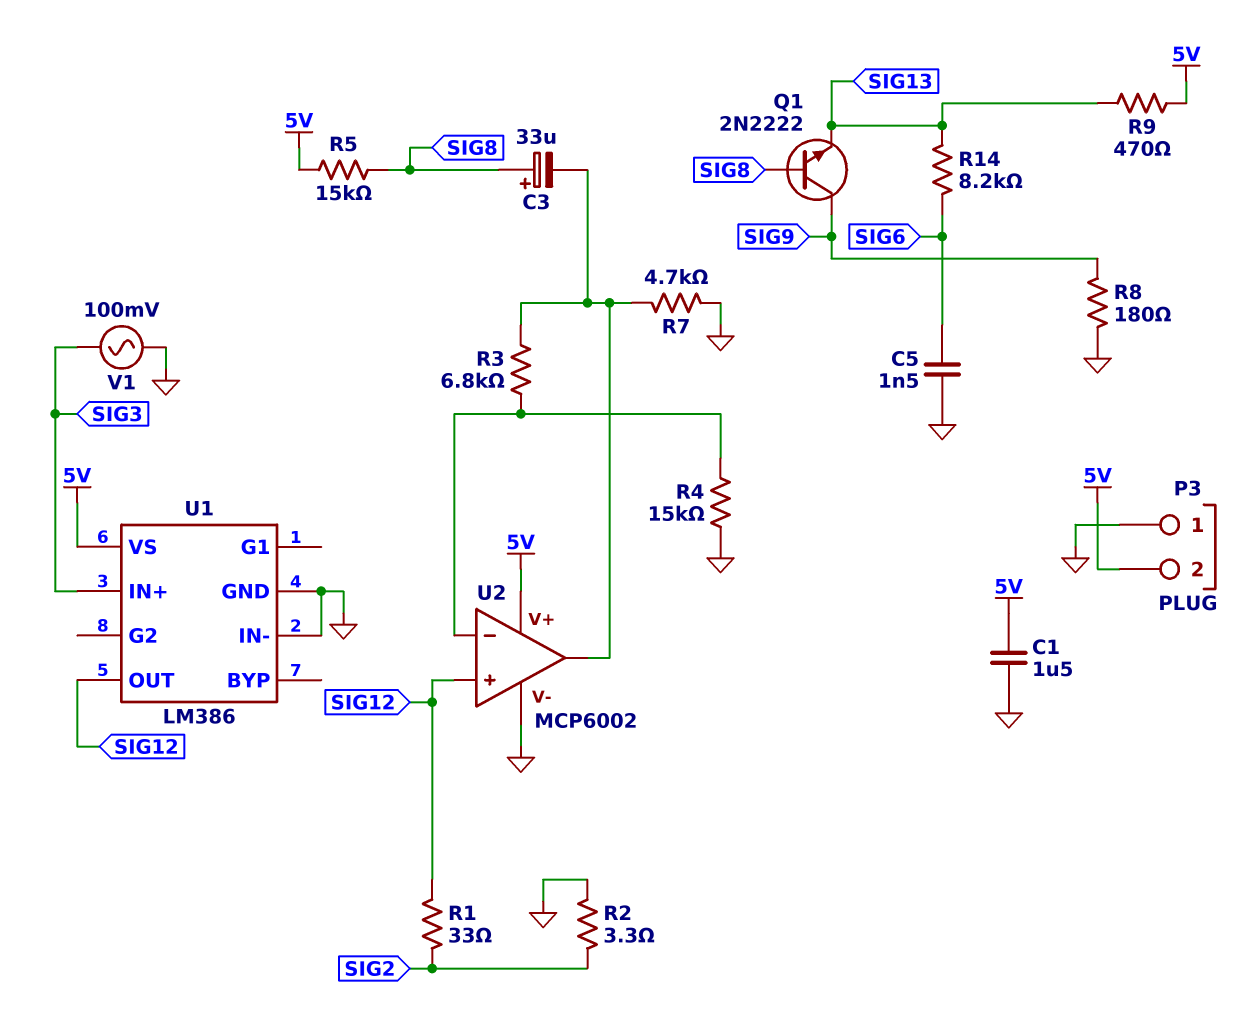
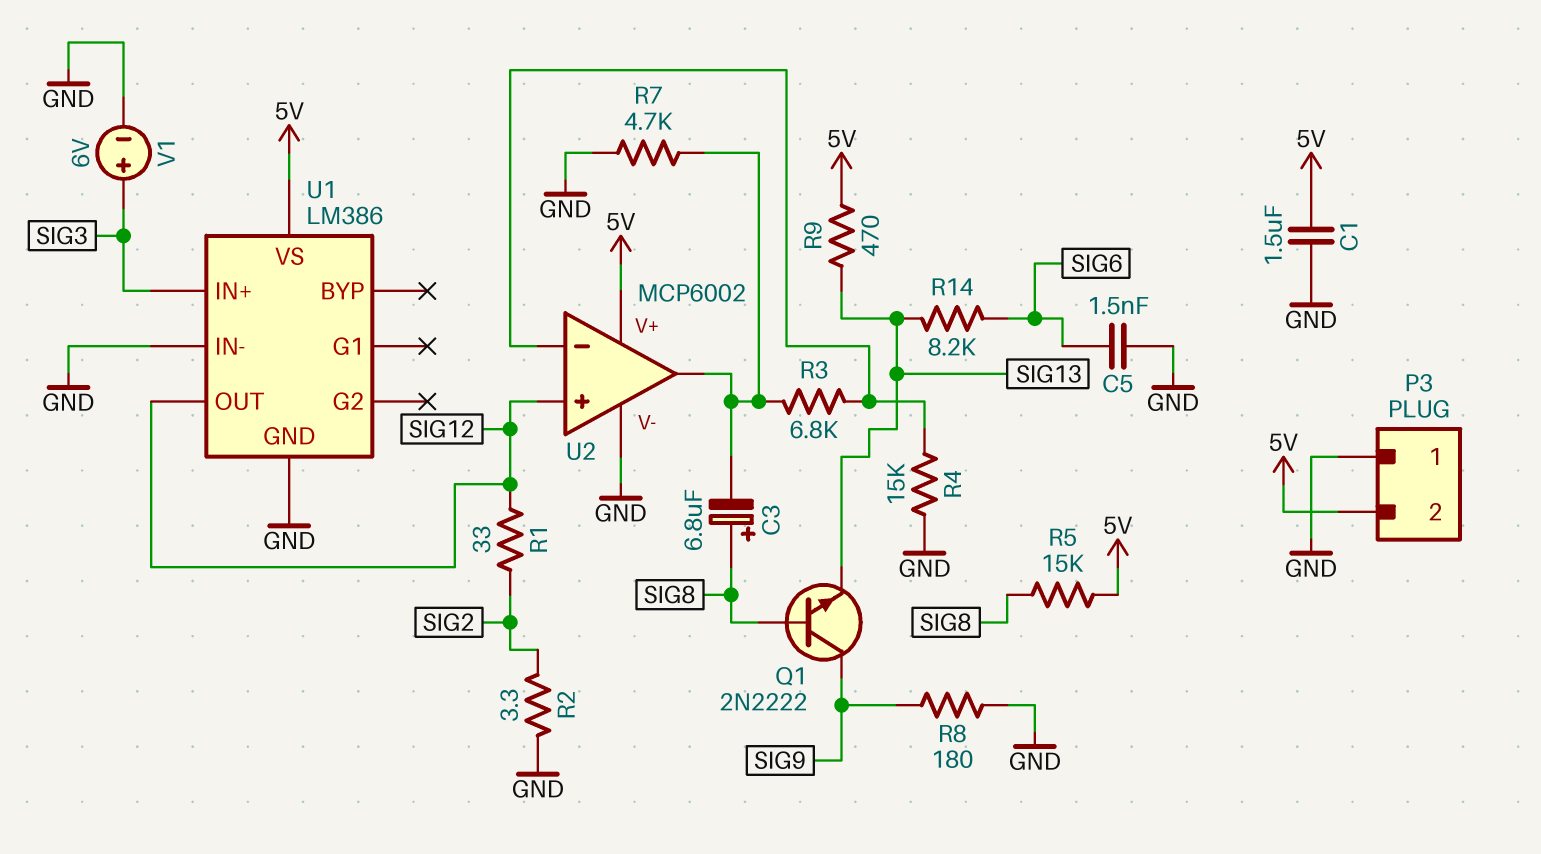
C3: 33uF (plus SIG8, minus U2/out) -> 6.8uF (plus SIG8, minus U2/out)
V1: AC 100mV (GND, SIG3) -> 6V (plus SIG3, minus GND)

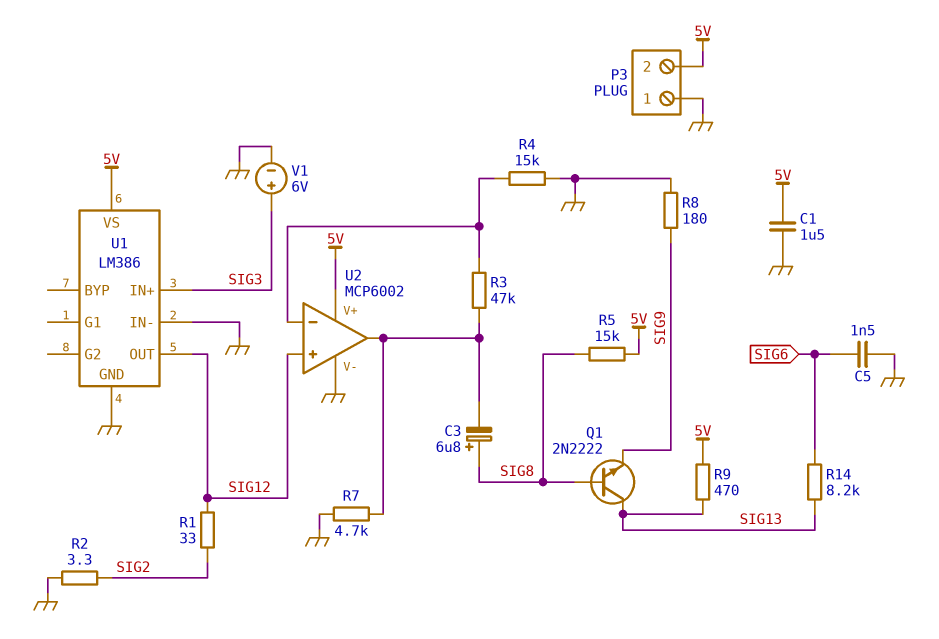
Q1: NPN 2N2222 (B SIG8, C SIG9, E SIG13) -> NPN 2N2222 (B SIG8, C SIG13, E SIG9)
R3: 6.8k (U2/in-, U2/out) -> 47k (U2/in-, U2/out)

